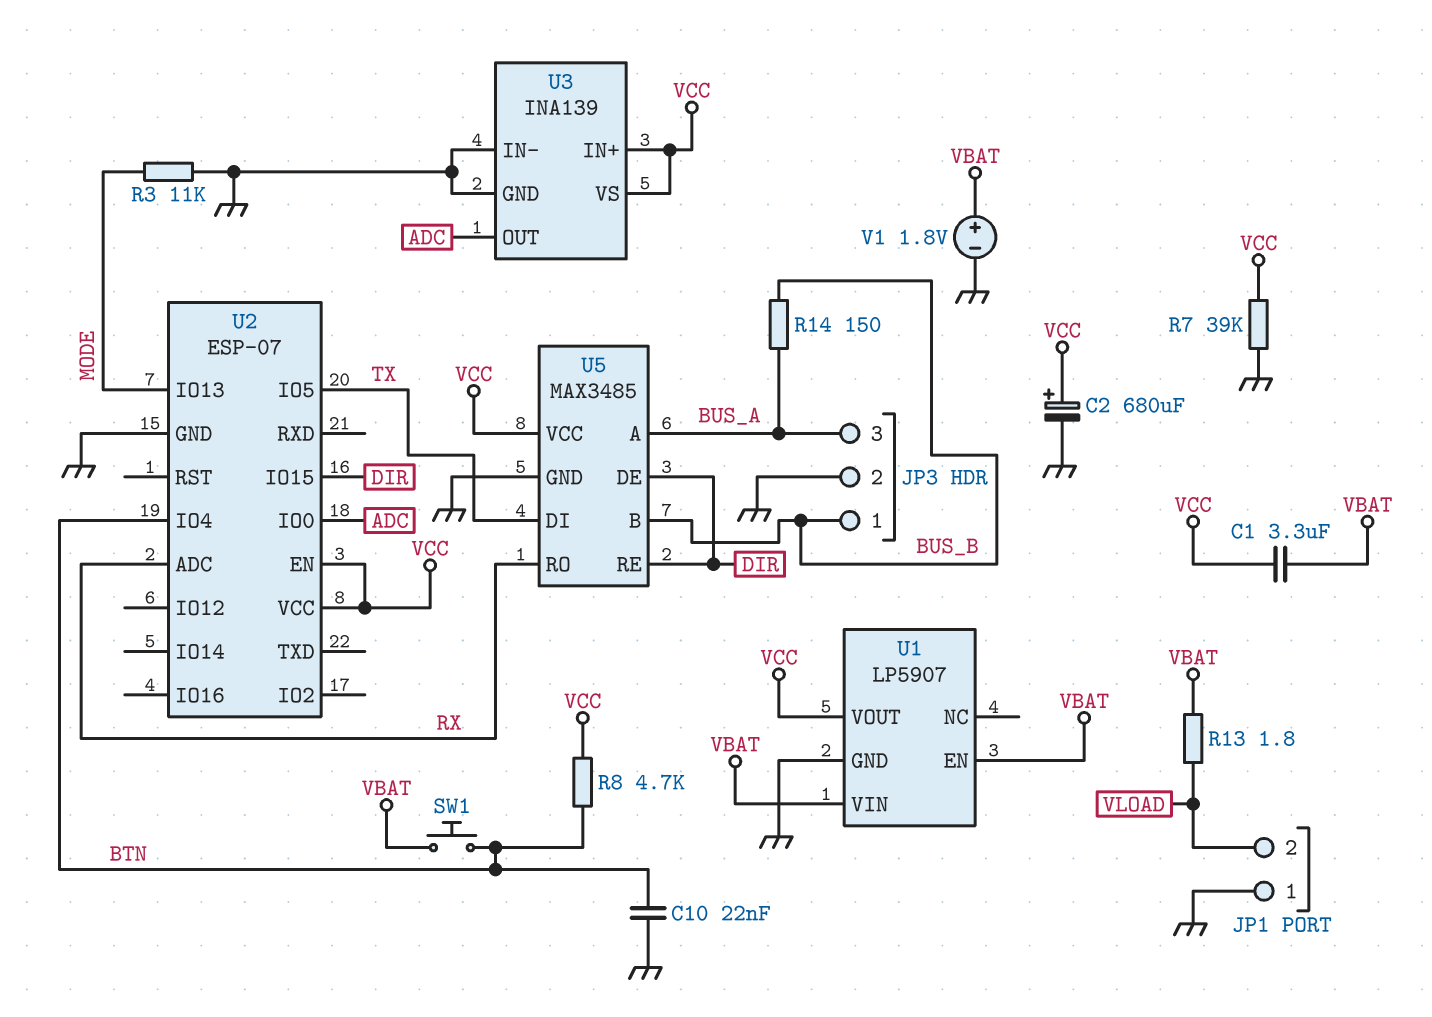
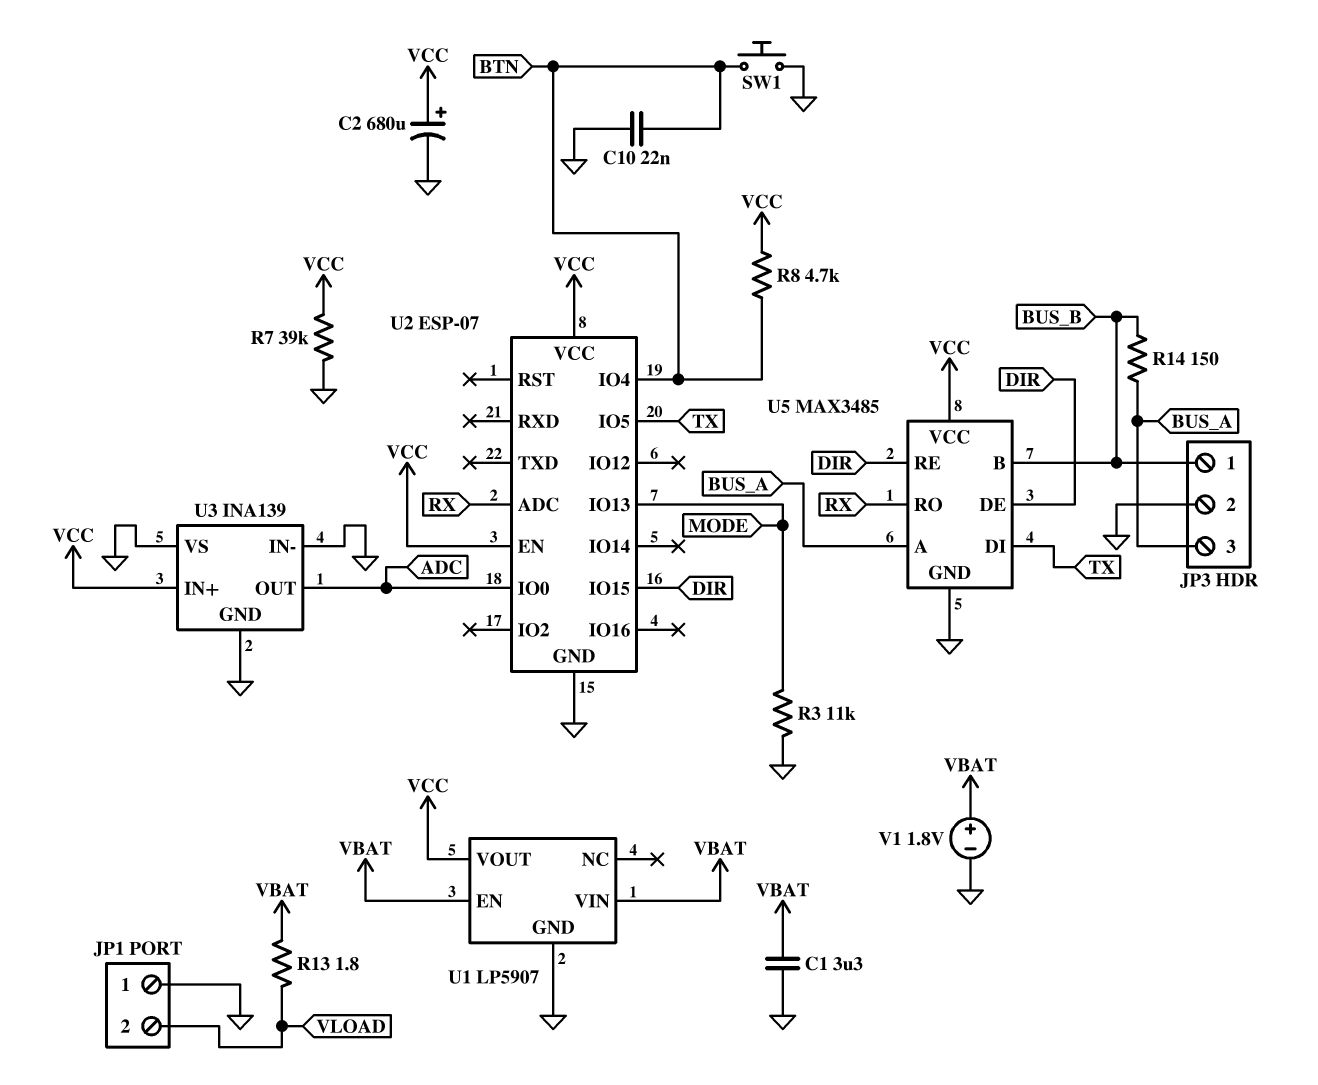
C1: 3.3uF (VBAT, VCC) -> 3.3uF (GND, VBAT)
SW1: button (BTN, VBAT) -> button (BTN, GND)
U3 pin VS: VCC -> GND

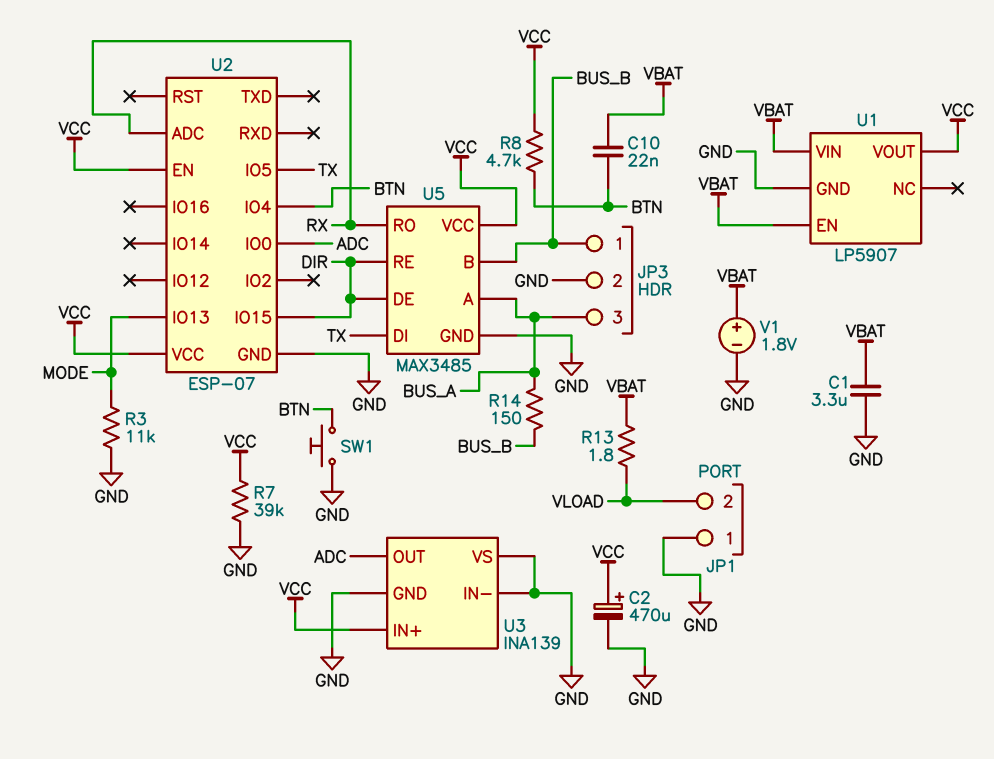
C2: 680uF (plus VCC, minus GND) -> 470uF (plus VCC, minus GND)
C10: 22nF (BTN, GND) -> 22nF (BTN, VBAT)

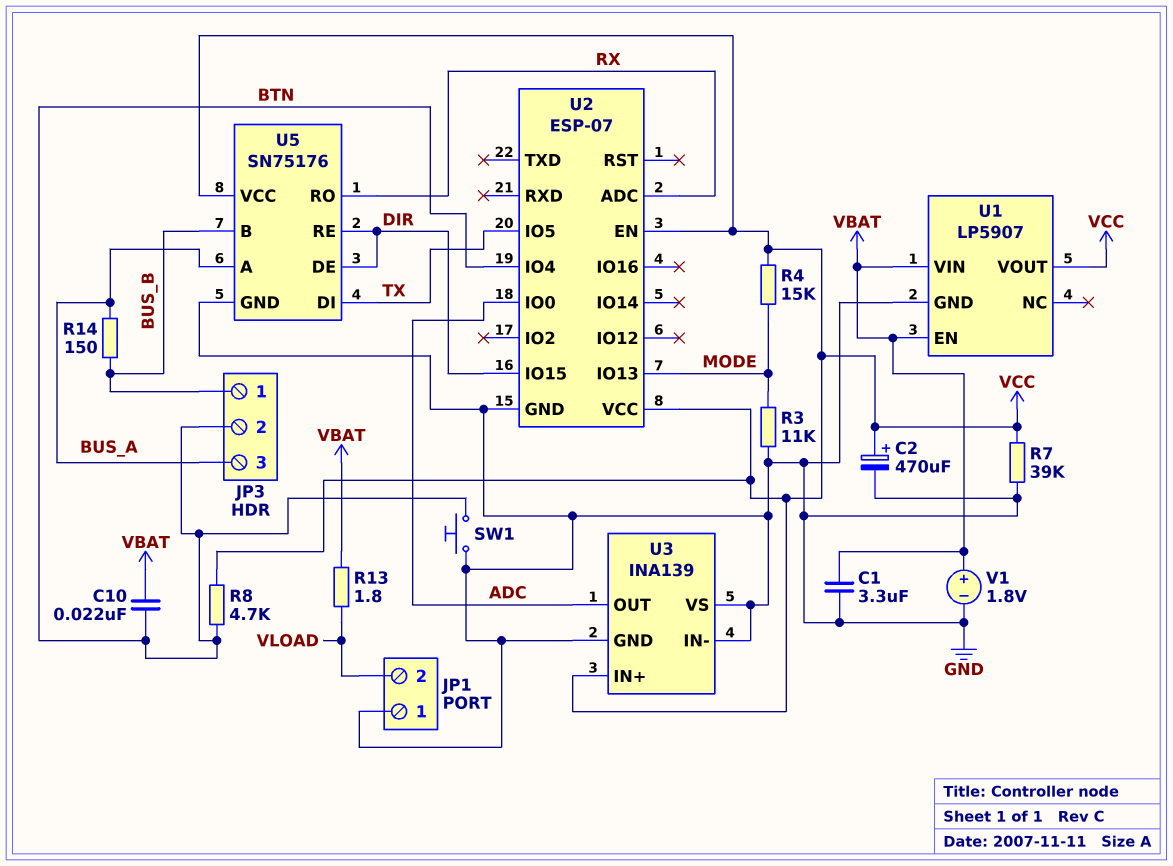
JP3 pin 2: GND -> BTN
R4: none -> 15k (MODE, VCC)
U5: MAX3485 -> SN75176

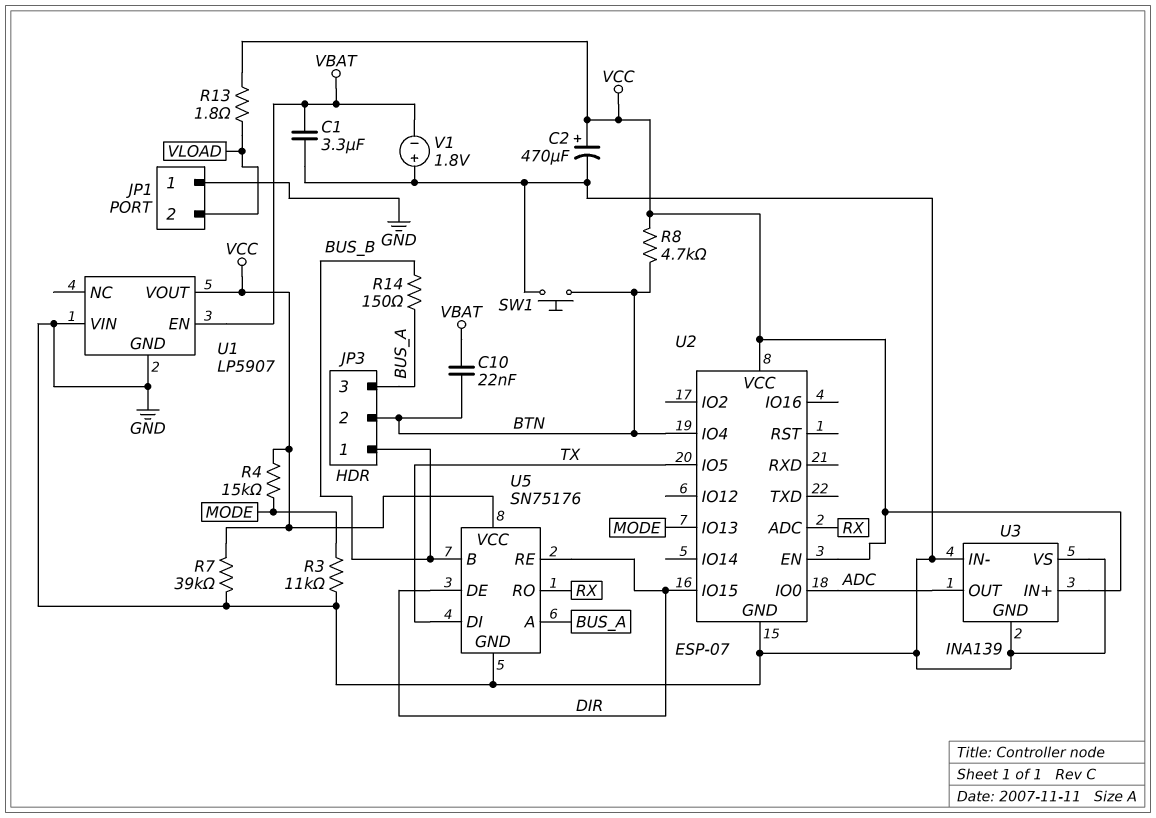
R13: 1.8 (VBAT, VLOAD) -> 1.8 (VCC, VLOAD)
U1 pin VIN: VBAT -> GND
V1: 1.8V (plus VBAT, minus GND) -> 1.8V (plus GND, minus VBAT)

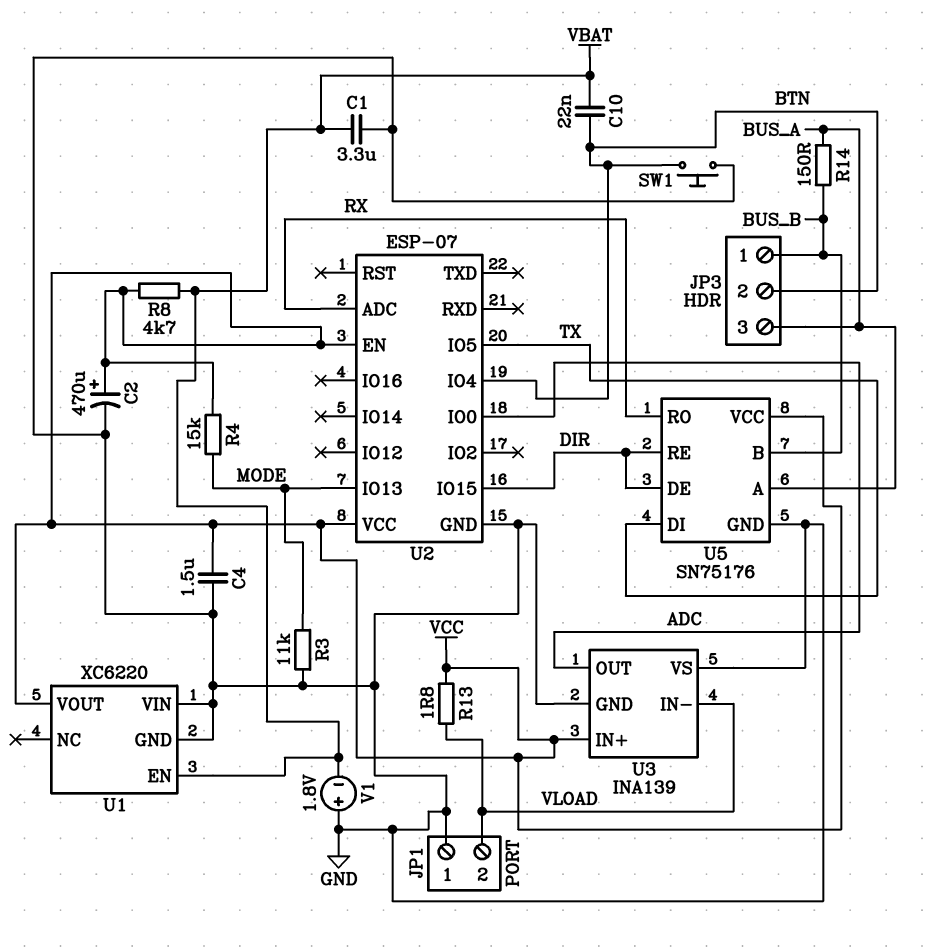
C4: none -> 1.5uF (GND, VCC)
R7: 39k (GND, VCC) -> none
R8: 4.7k (BTN, VCC) -> 4.7k (VBAT, VCC)
U1: LP5907 -> XC6220
U3 pin IN-: GND -> VLOAD

